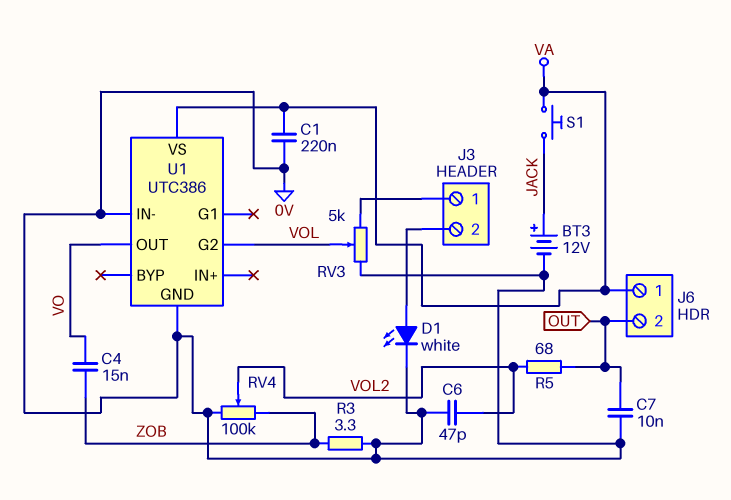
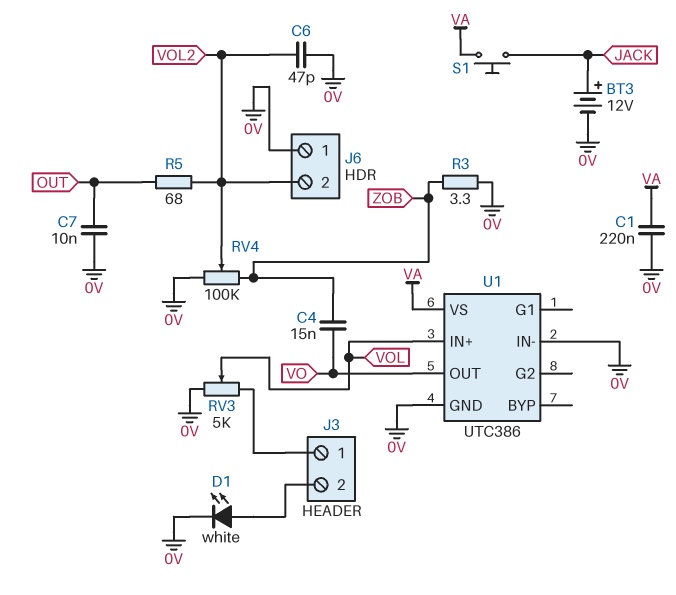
J6 pin 1: VA -> 0V
J6 pin 2: OUT -> VOL2
U1 pin G2: VOL -> none
U1 pin IN+: none -> VOL

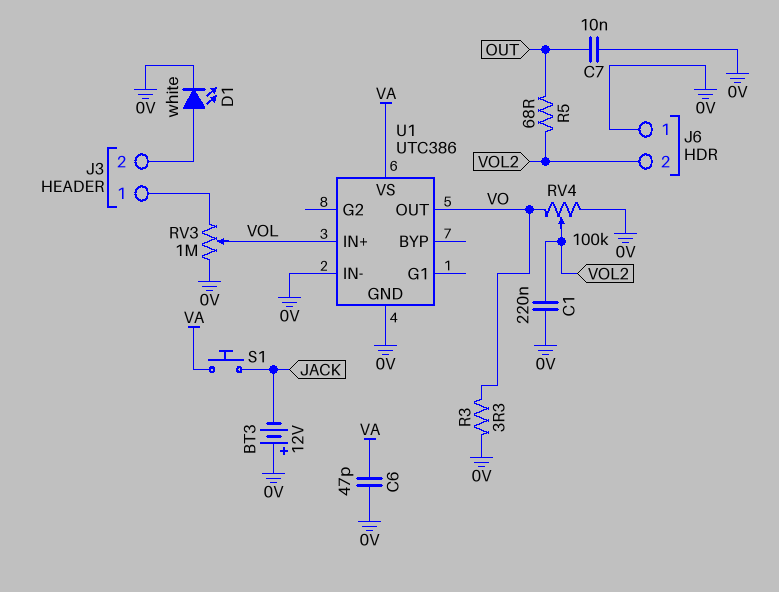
BT3: 12V (plus JACK, minus 0V) -> 12V (plus 0V, minus JACK)
C1: 220nF (0V, VA) -> 220nF (0V, VOL2)
C4: 15nF (VO, ZOB) -> none
C6: 47pF (0V, VOL2) -> 47pF (0V, VA)
R3: 3.3 (0V, ZOB) -> 3.3 (0V, VO)
RV3: 5k (0V, J3/1, wiper VOL) -> 1M (0V, J3/1, wiper VOL)
RV4: 100k (0V, ZOB, wiper VOL2) -> 100k (0V, VO, wiper VOL2)

